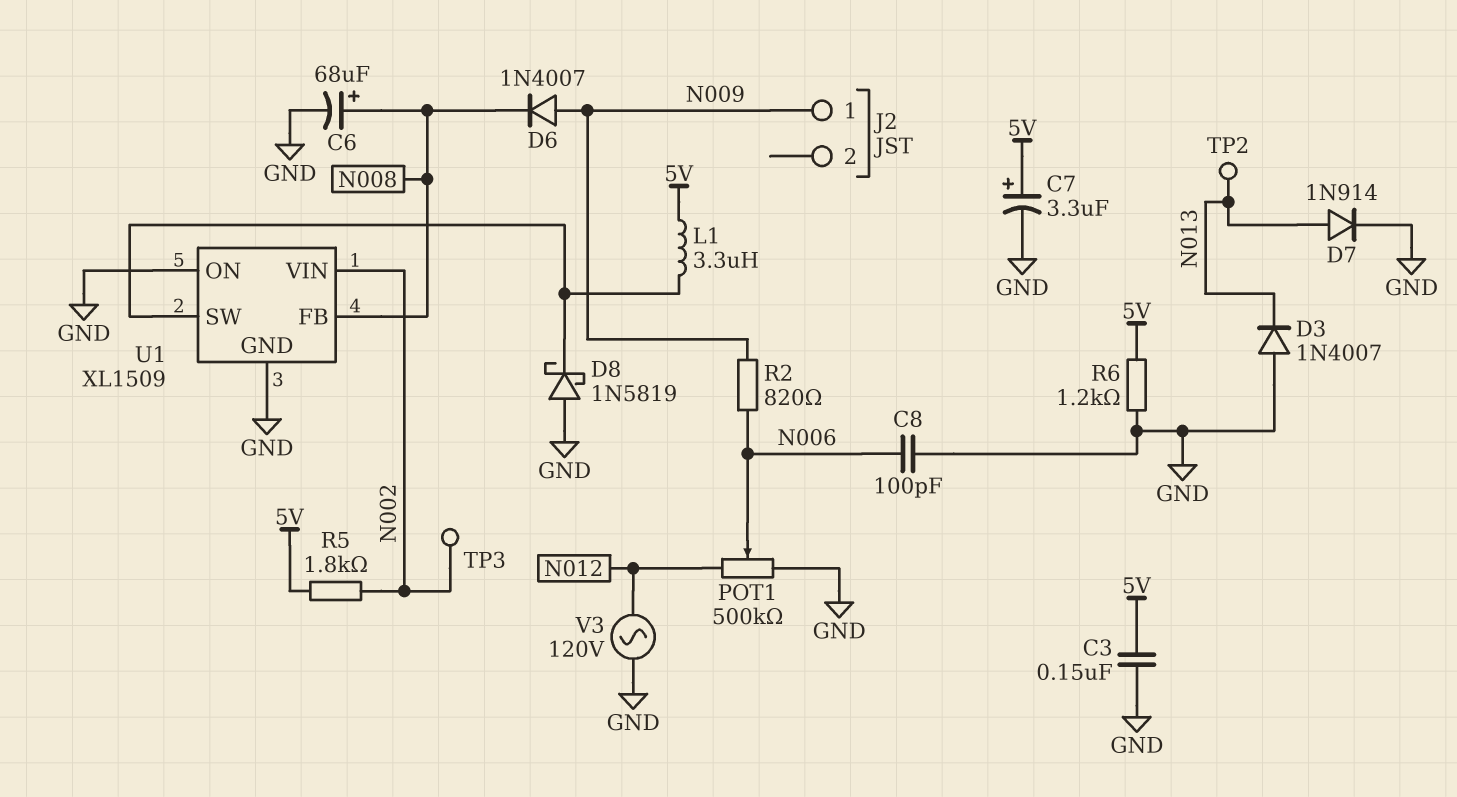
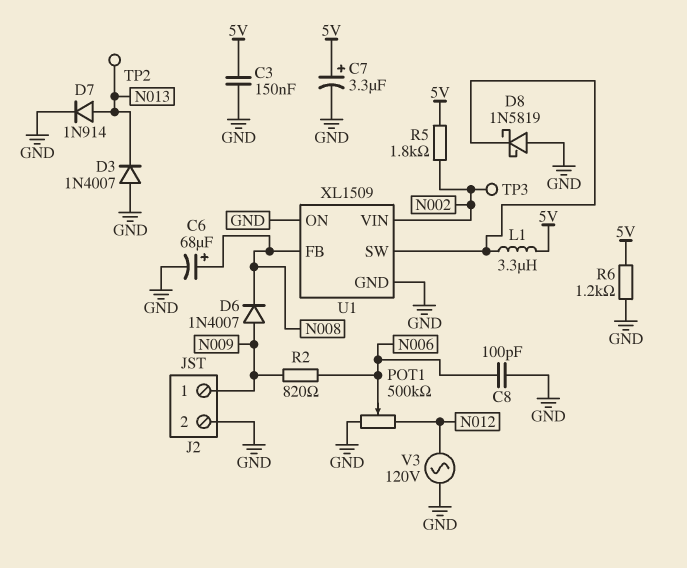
J2 pin 2: none -> GND

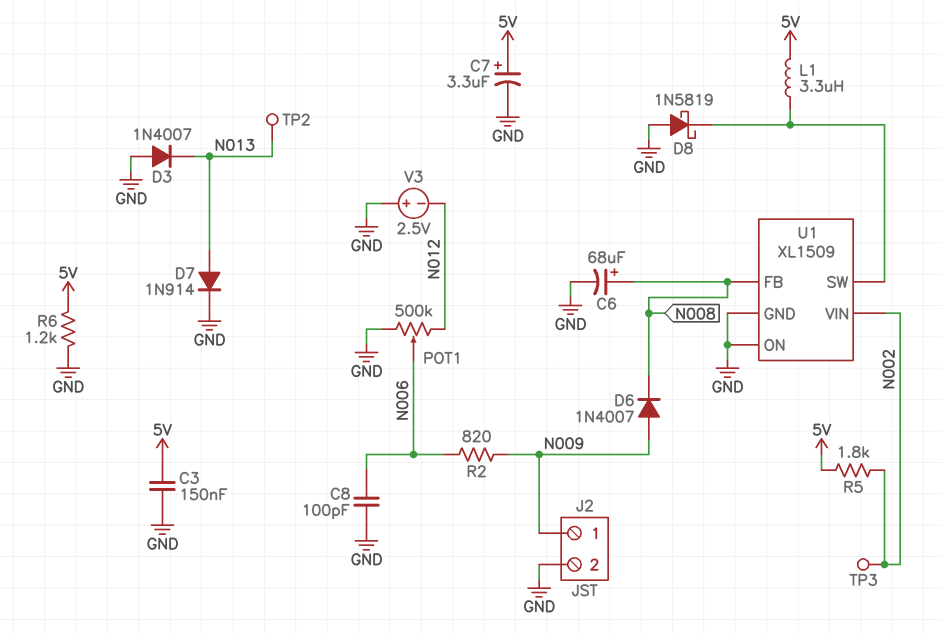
V3: AC 120V (GND, N012) -> 2.5V (plus GND, minus N012)

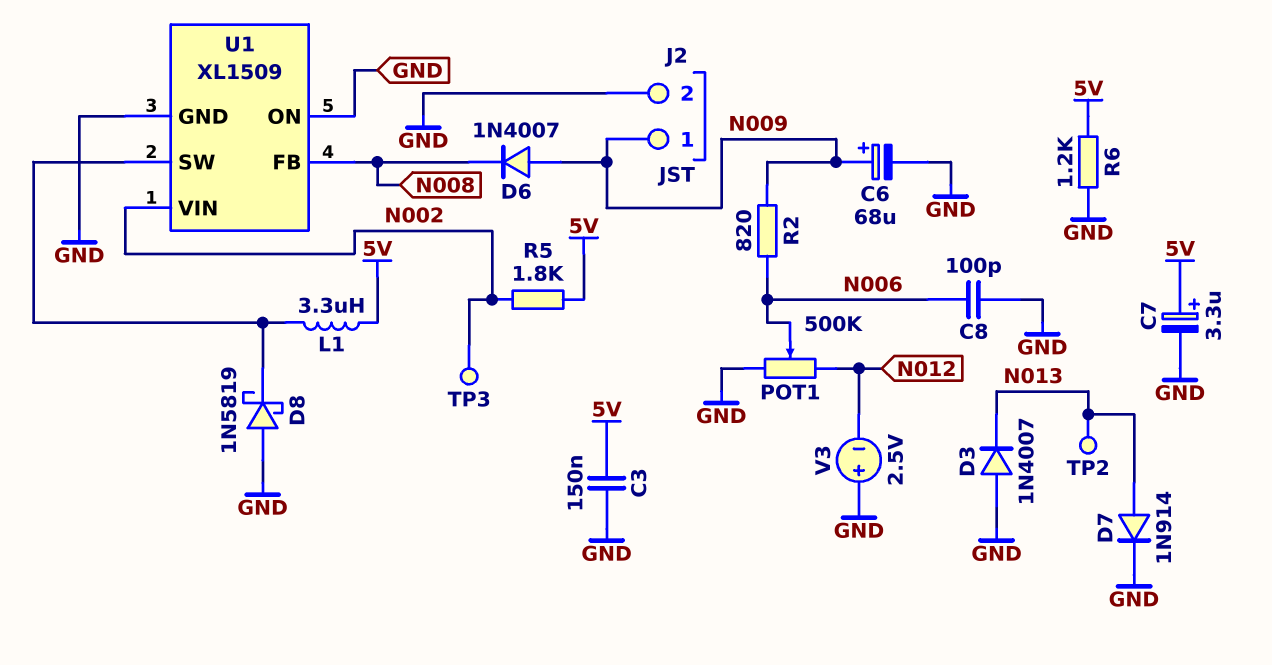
C6: 68uF (plus N008, minus GND) -> 68uF (plus N009, minus GND)

